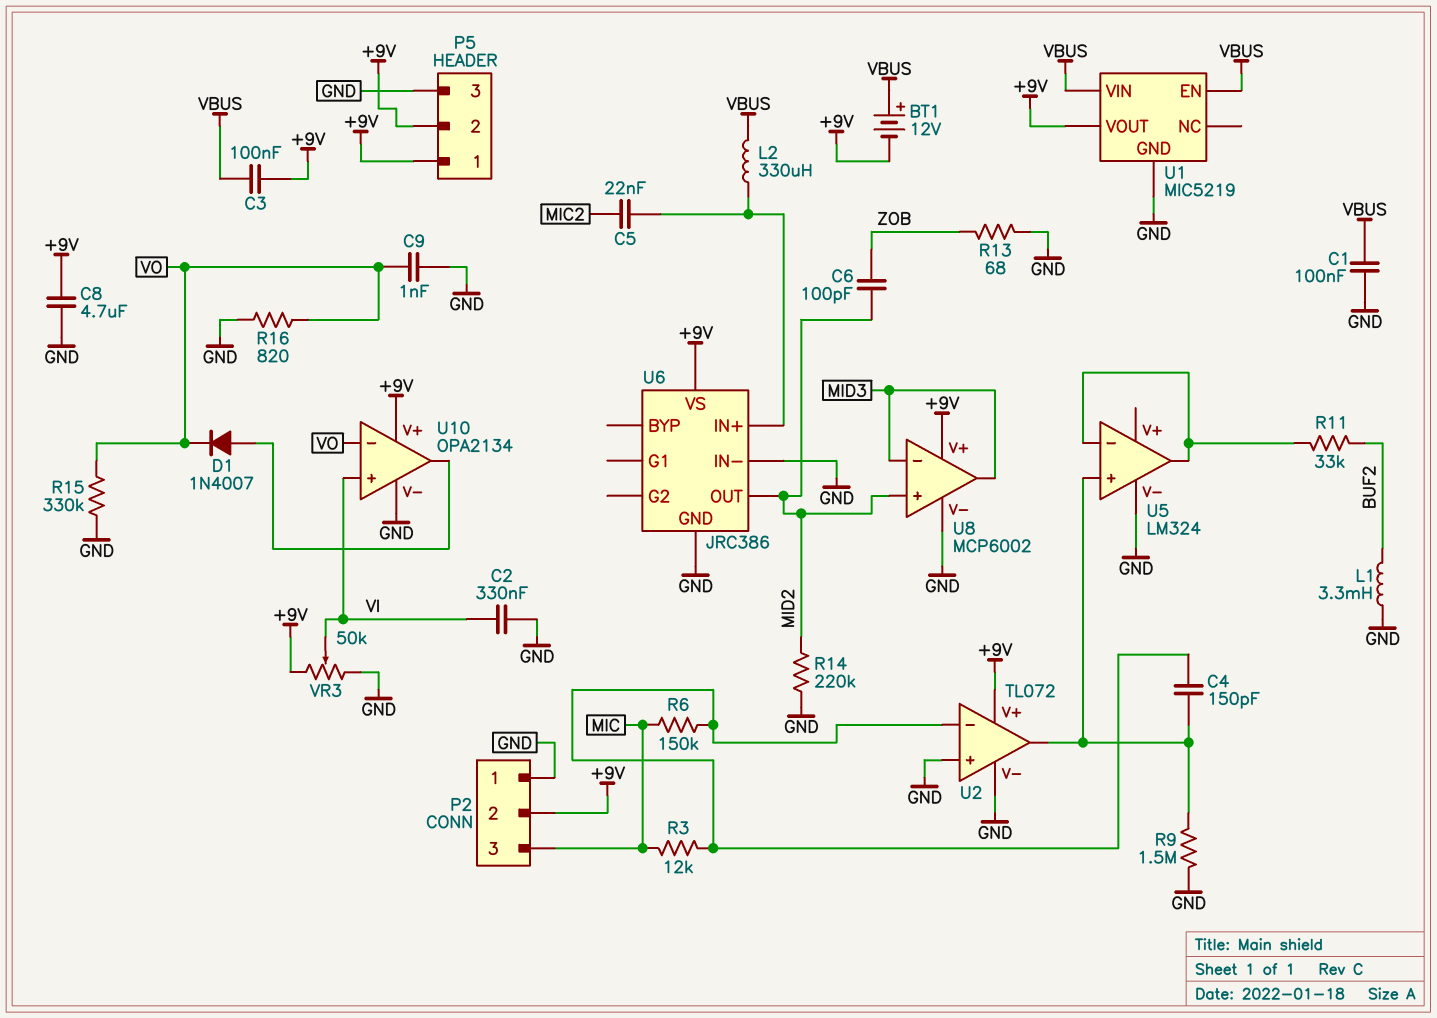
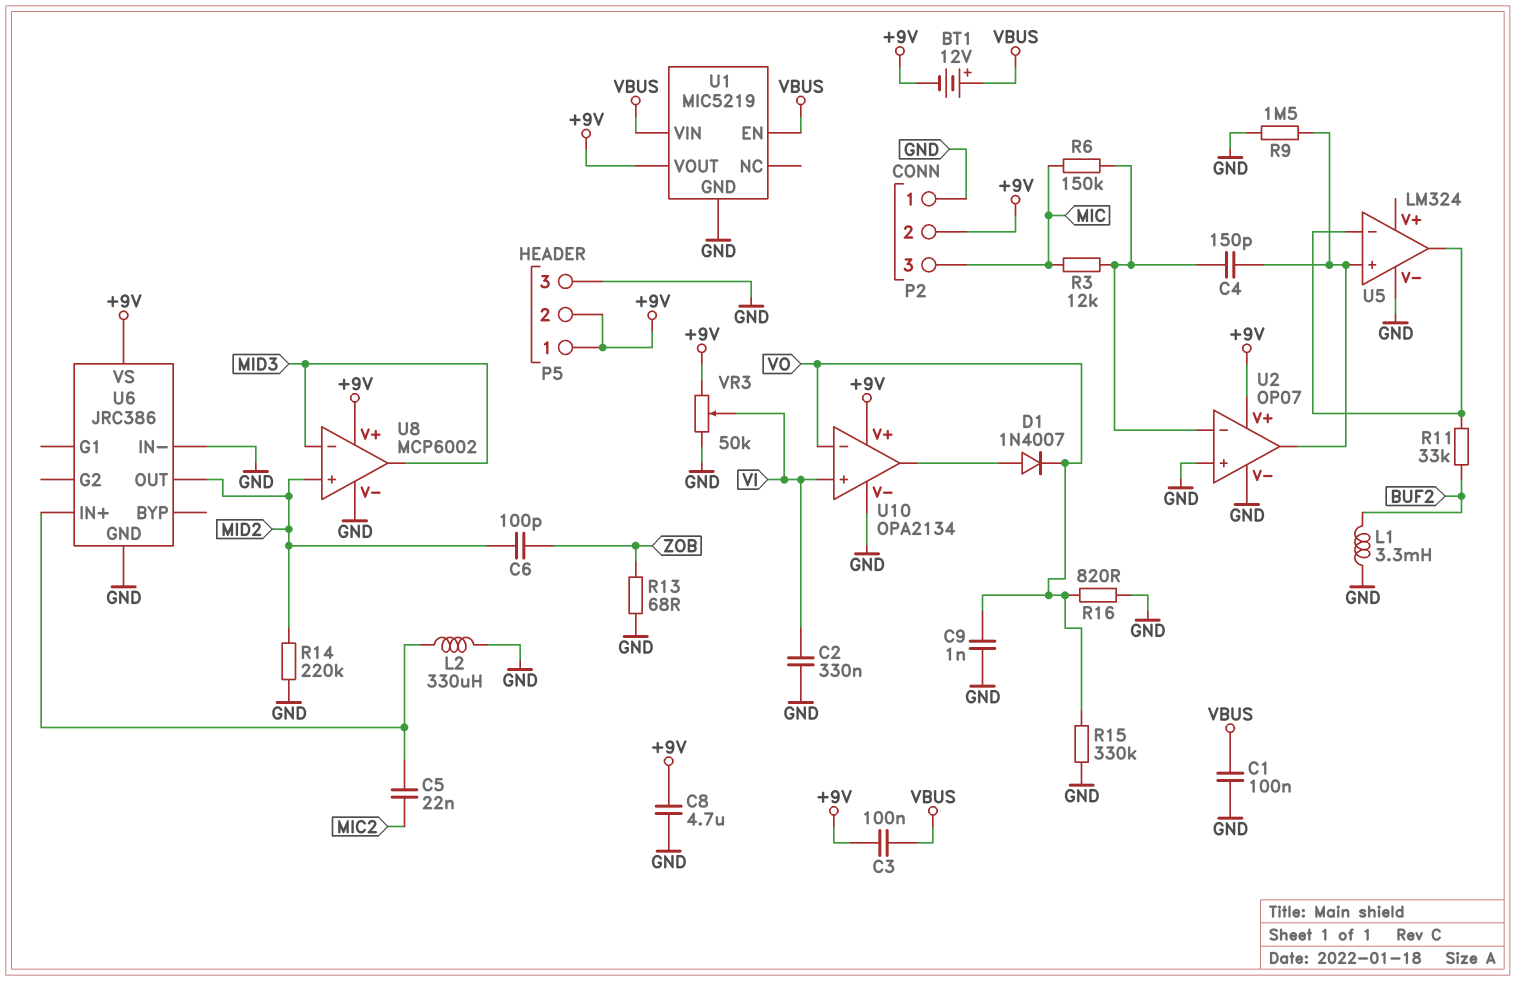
L2: 330uH (U6/IN+, VBUS) -> 330uH (GND, U6/IN+)
U2: TL072 -> OP07

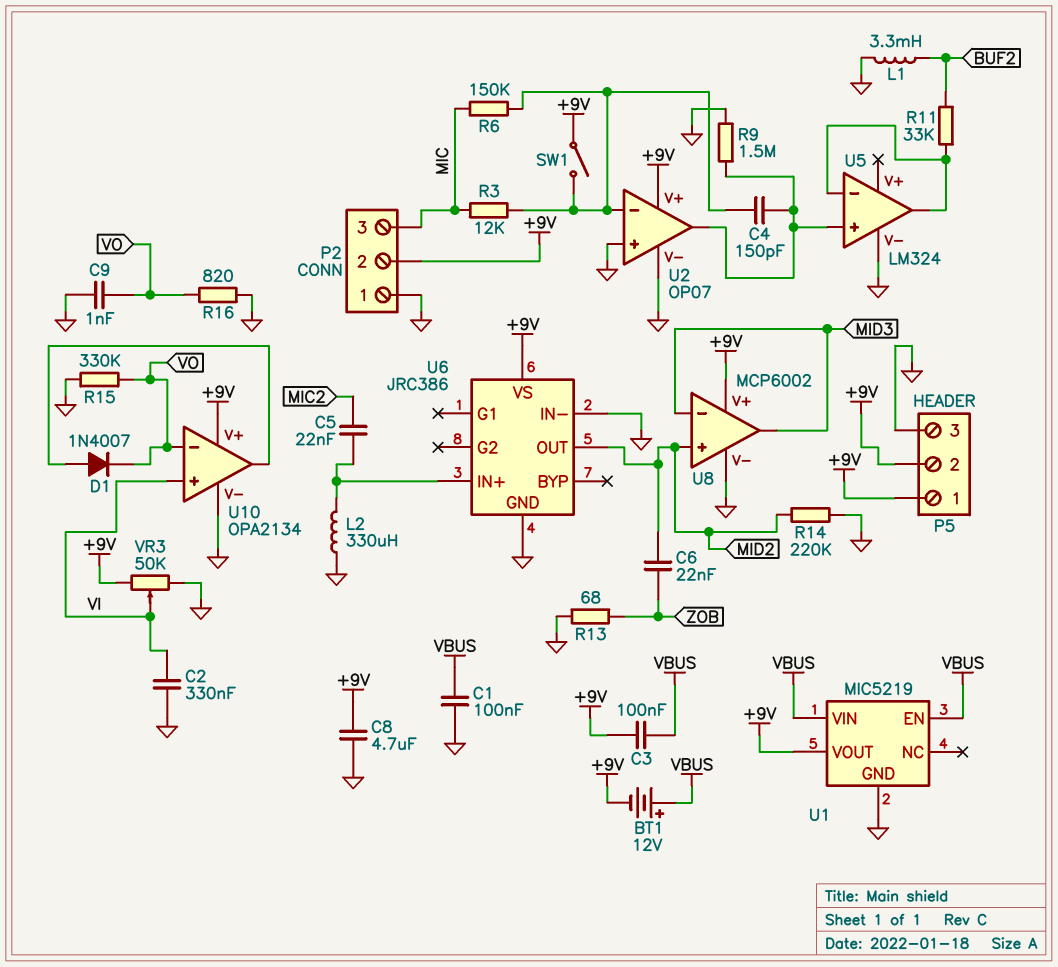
C6: 100pF (MID2, ZOB) -> 22nF (MID2, ZOB)
SW1: none -> switch (+9V, U2/in-)

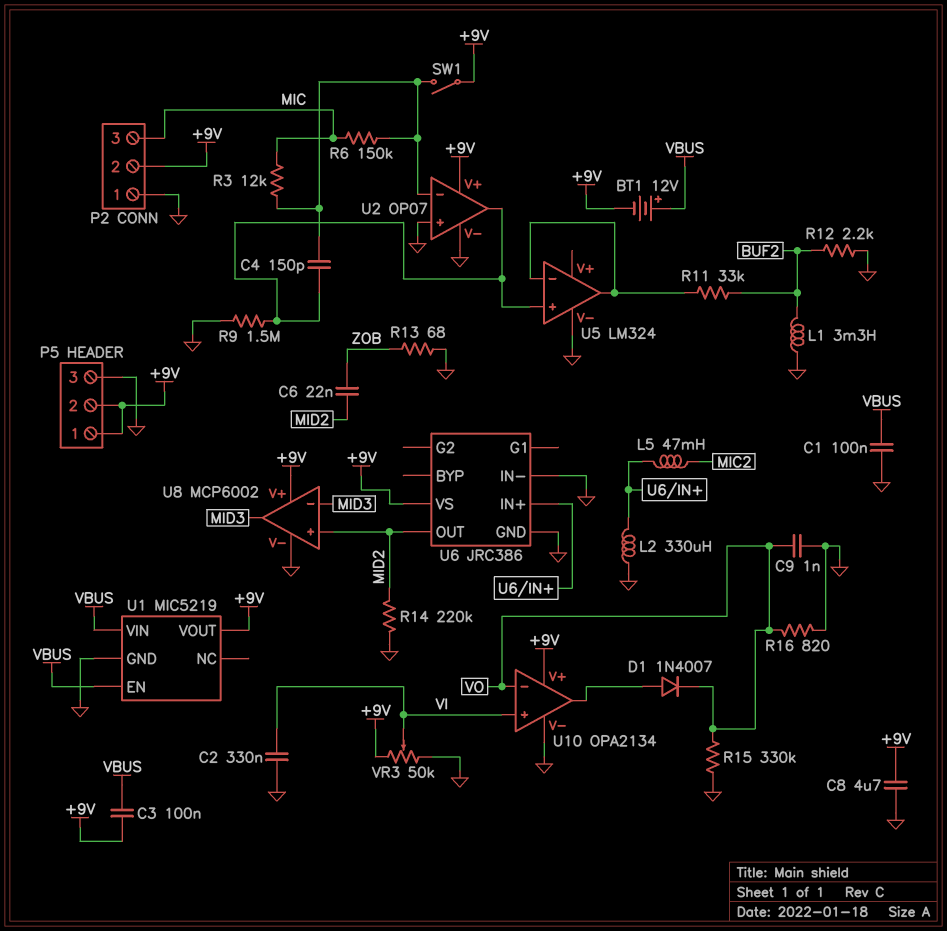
C5: 22nF (MIC2, U6/IN+) -> none
L5: none -> 47mH (MIC2, U6/IN+)
R12: none -> 2.2k (BUF2, GND)

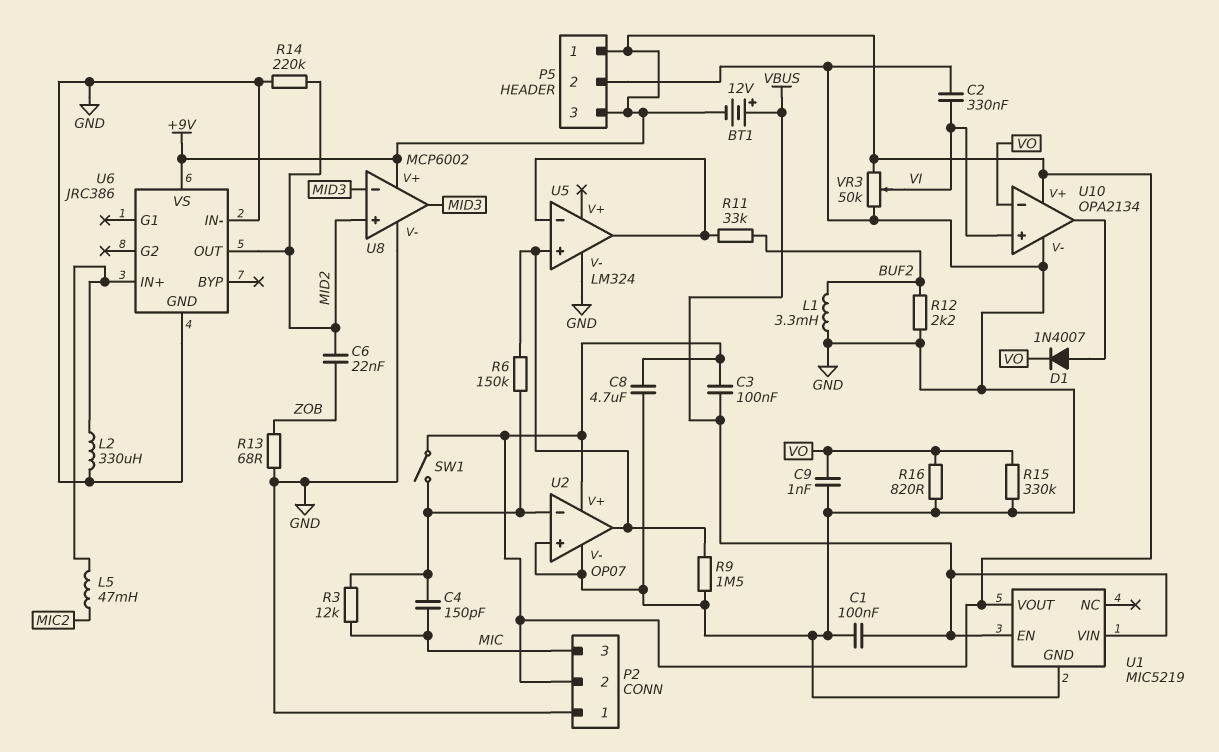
C4: 150pF (U2/in-, U2/out) -> 150pF (MIC, U2/in-)
P5 pin 2: +9V -> GND
P5 pin 3: GND -> +9V
R6: 150k (MIC, U2/in-) -> 150k (U2/in-, U2/out)

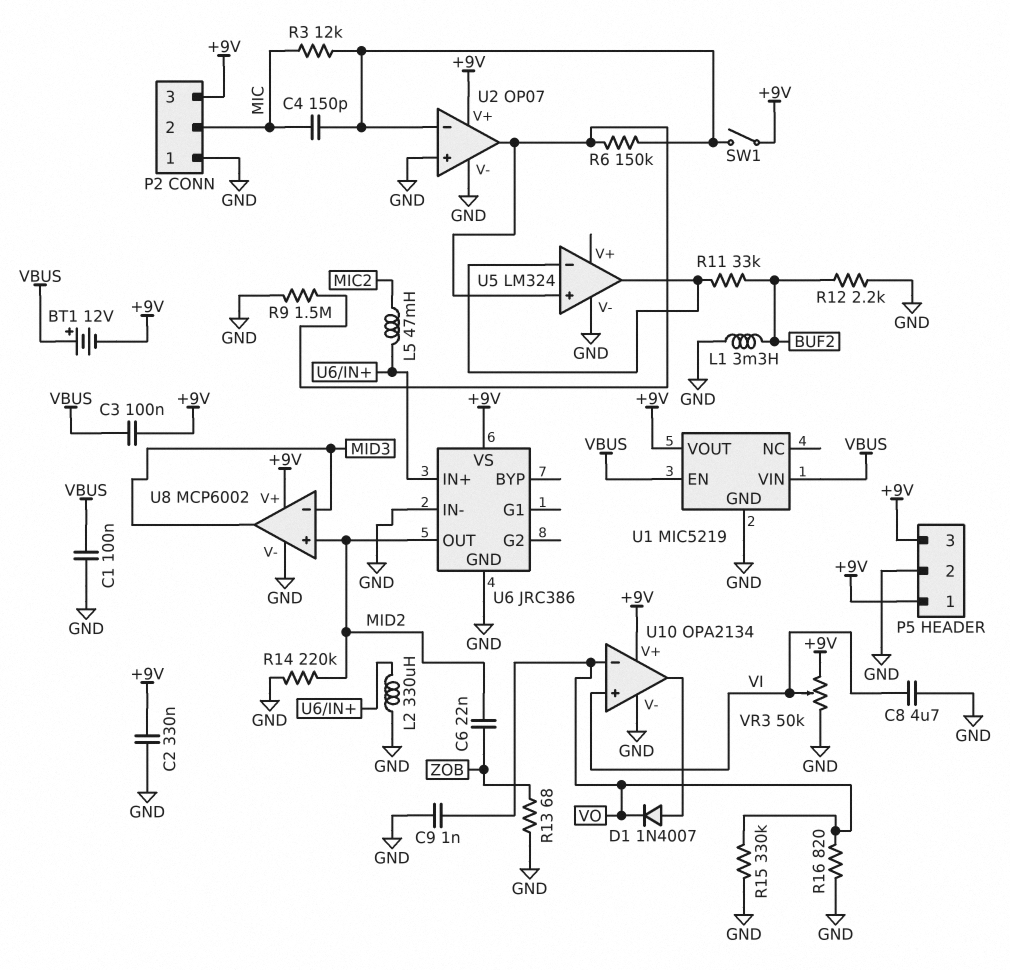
C2: 330nF (GND, VI) -> 330nF (+9V, GND)
C8: 4.7uF (+9V, GND) -> 4.7uF (GND, VI)
P2 pin 2: +9V -> MIC
P2 pin 3: MIC -> +9V

